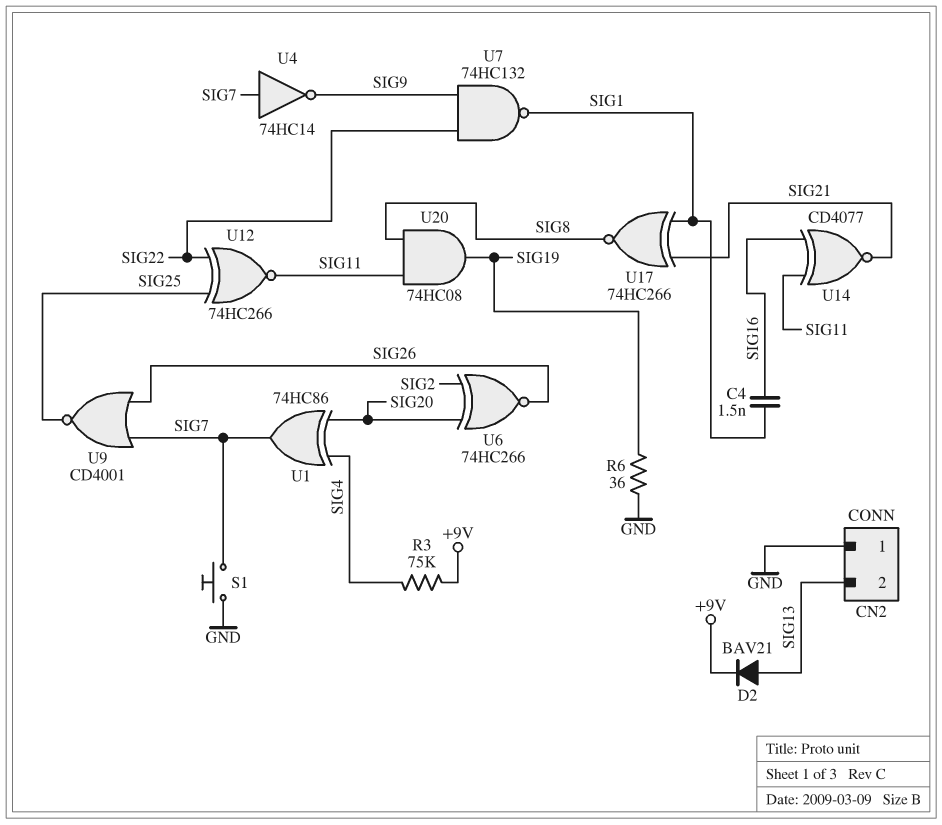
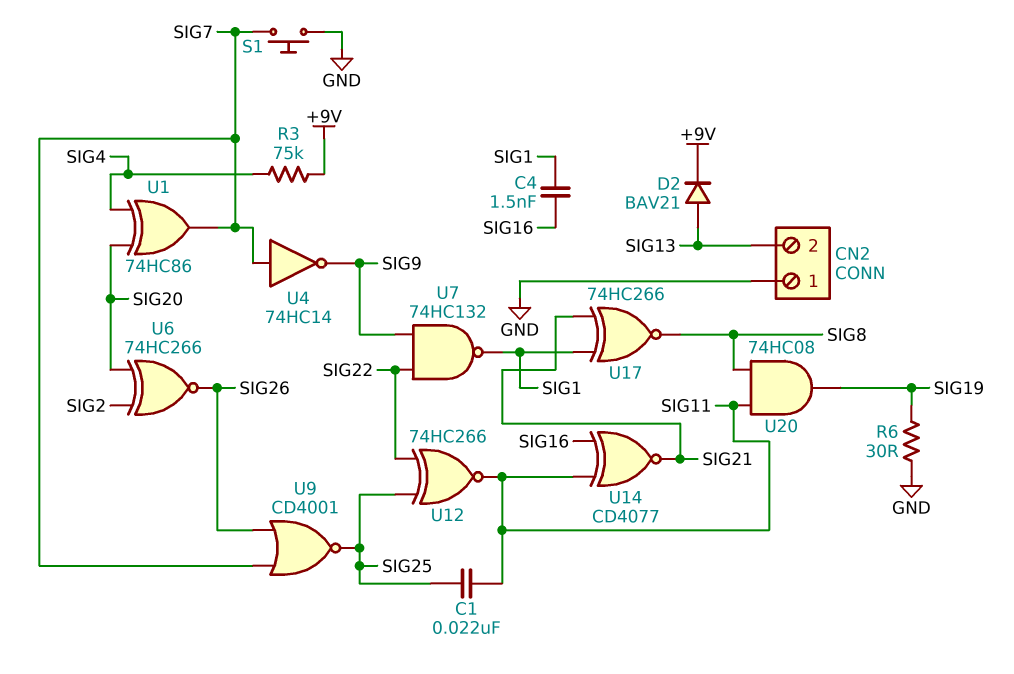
C1: none -> 22nF (SIG11, SIG25)
R6: 36 (GND, SIG19) -> 30 (GND, SIG19)

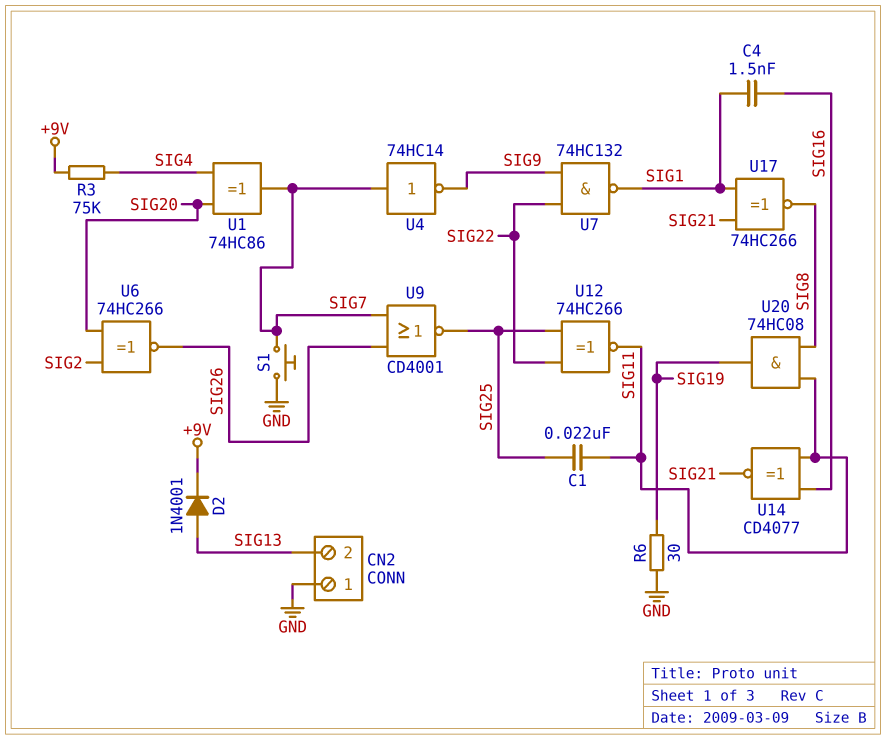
D2: diode BAV21 (A SIG13, K +9V) -> diode 1N4001 (A SIG13, K +9V)

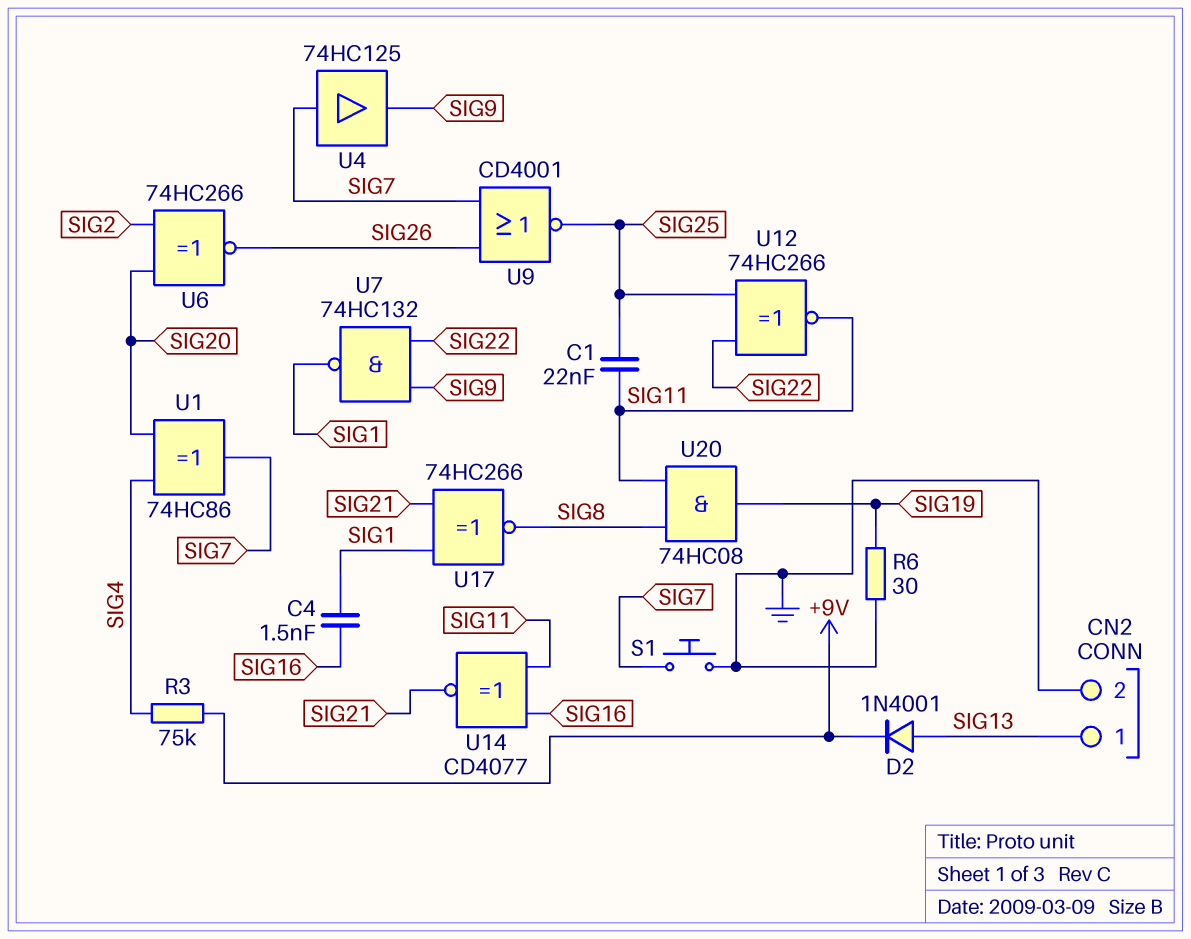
CN2 pin 1: GND -> SIG13
CN2 pin 2: SIG13 -> GND
U4: NOT 74HC14 (in SIG7, out SIG9) -> buffer 74HC125 (in SIG7, out SIG9)

